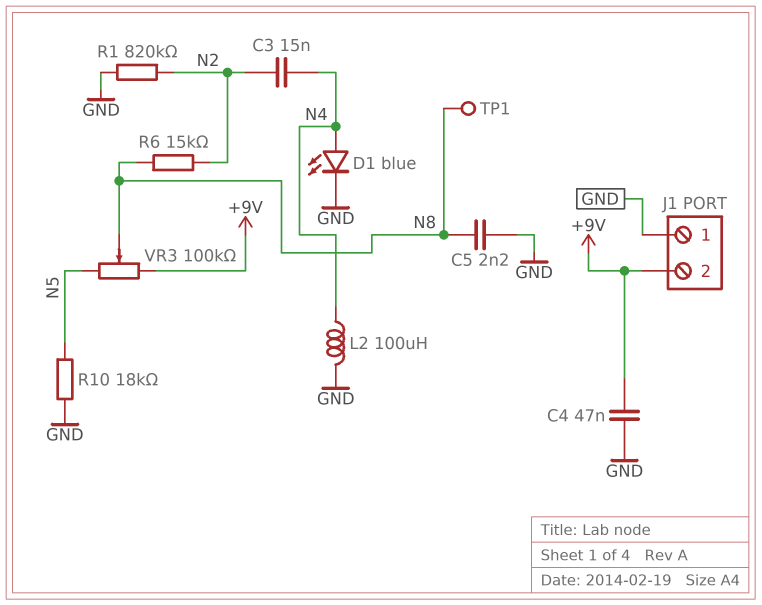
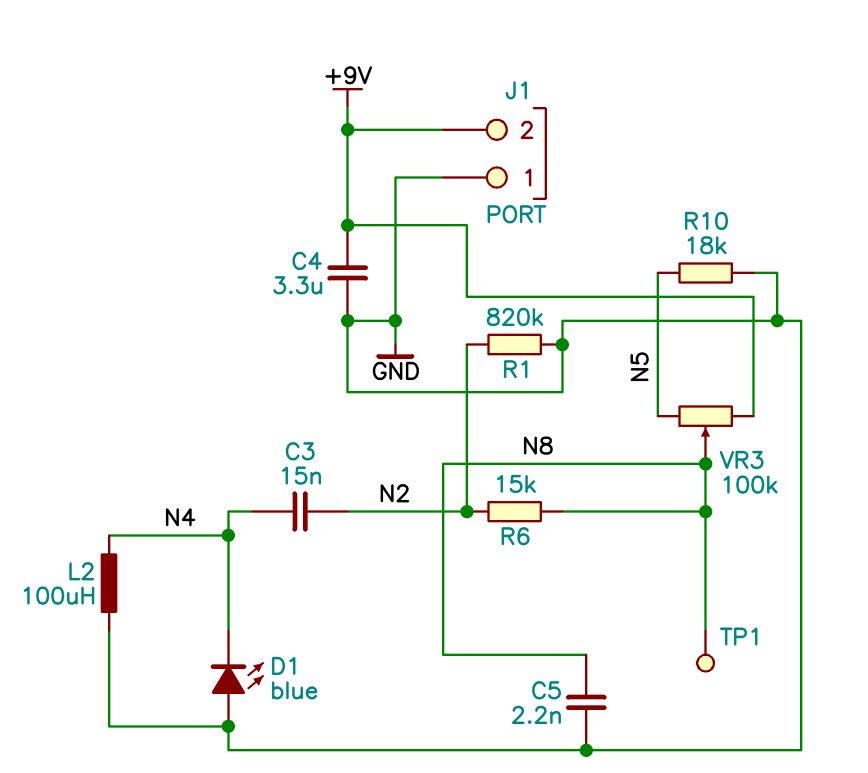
C4: 47nF (+9V, GND) -> 3.3uF (+9V, GND)
D1: LED blue (A N4, K GND) -> LED blue (A GND, K N4)

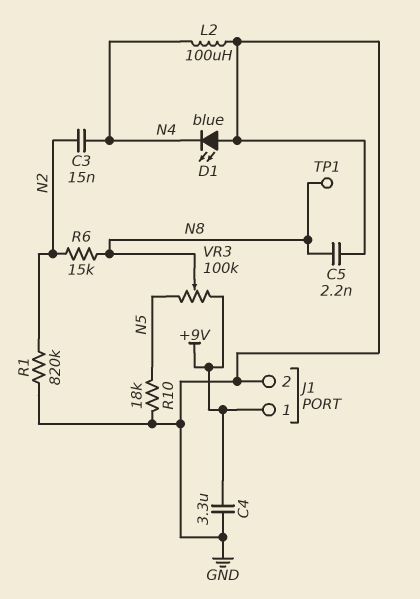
J1 pin 1: GND -> +9V
J1 pin 2: +9V -> GND

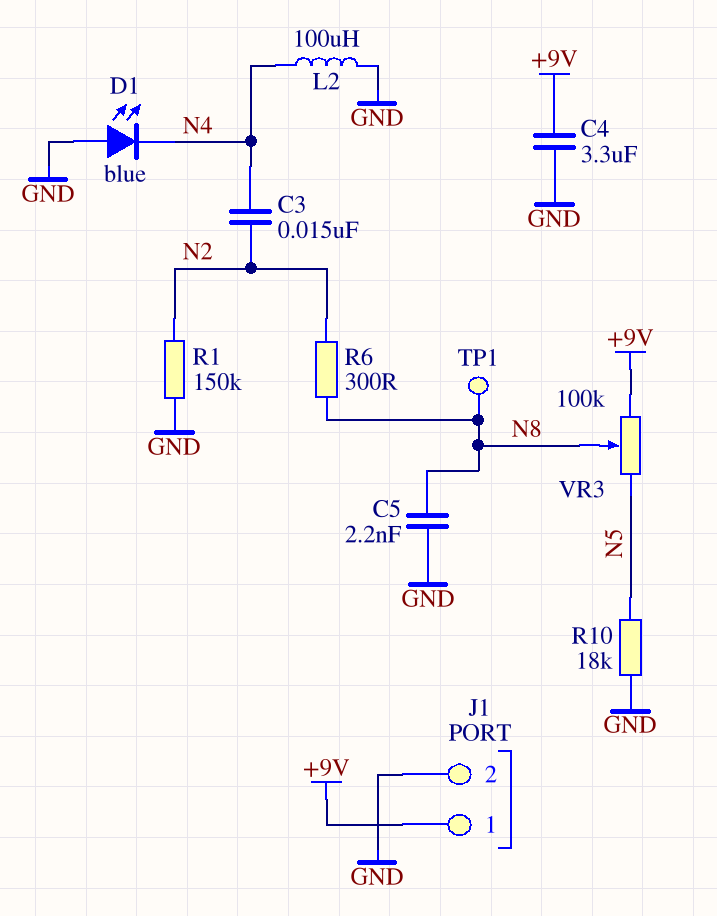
R1: 820k (GND, N2) -> 150k (GND, N2)
R6: 15k (N2, N8) -> 300 (N2, N8)

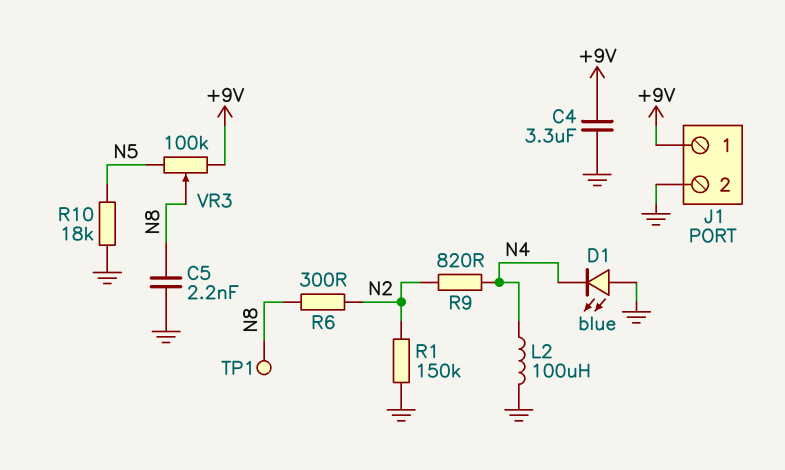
C3: 15nF (N2, N4) -> none
R9: none -> 820 (N2, N4)

